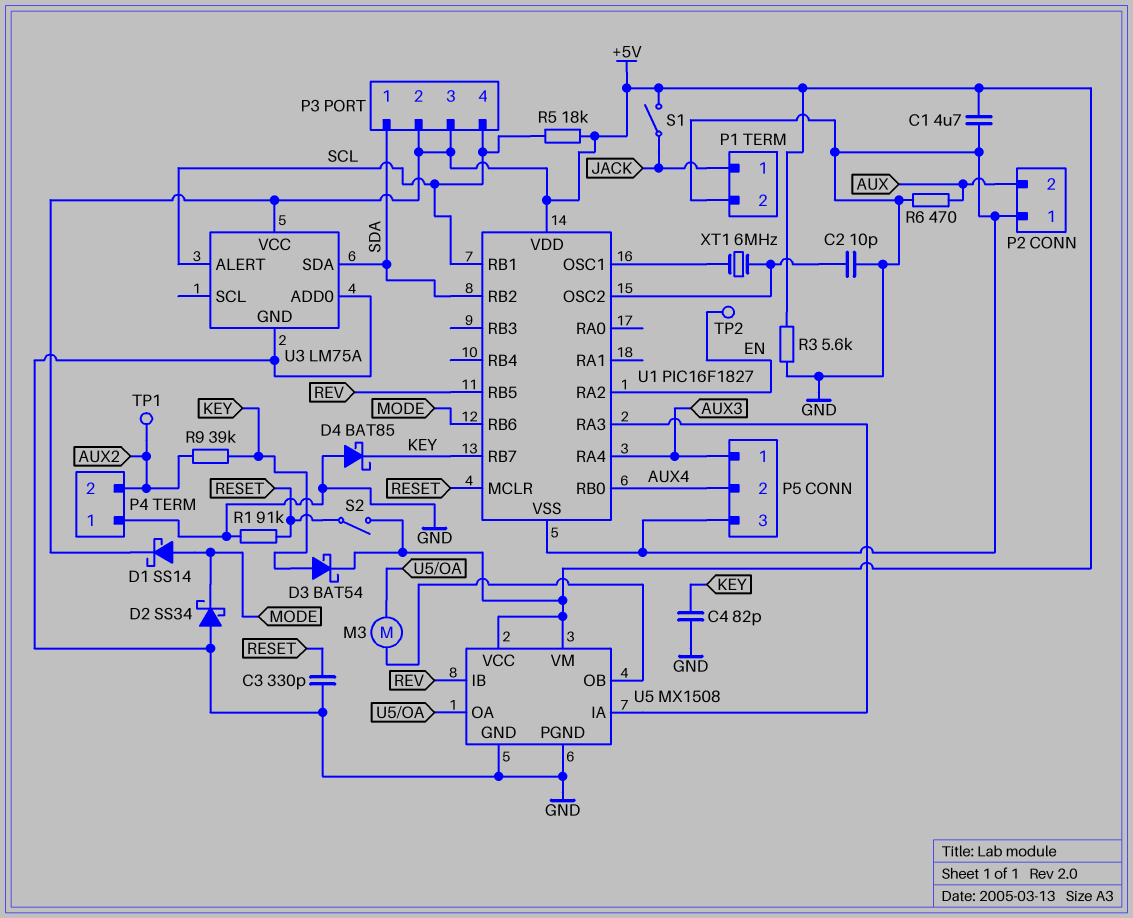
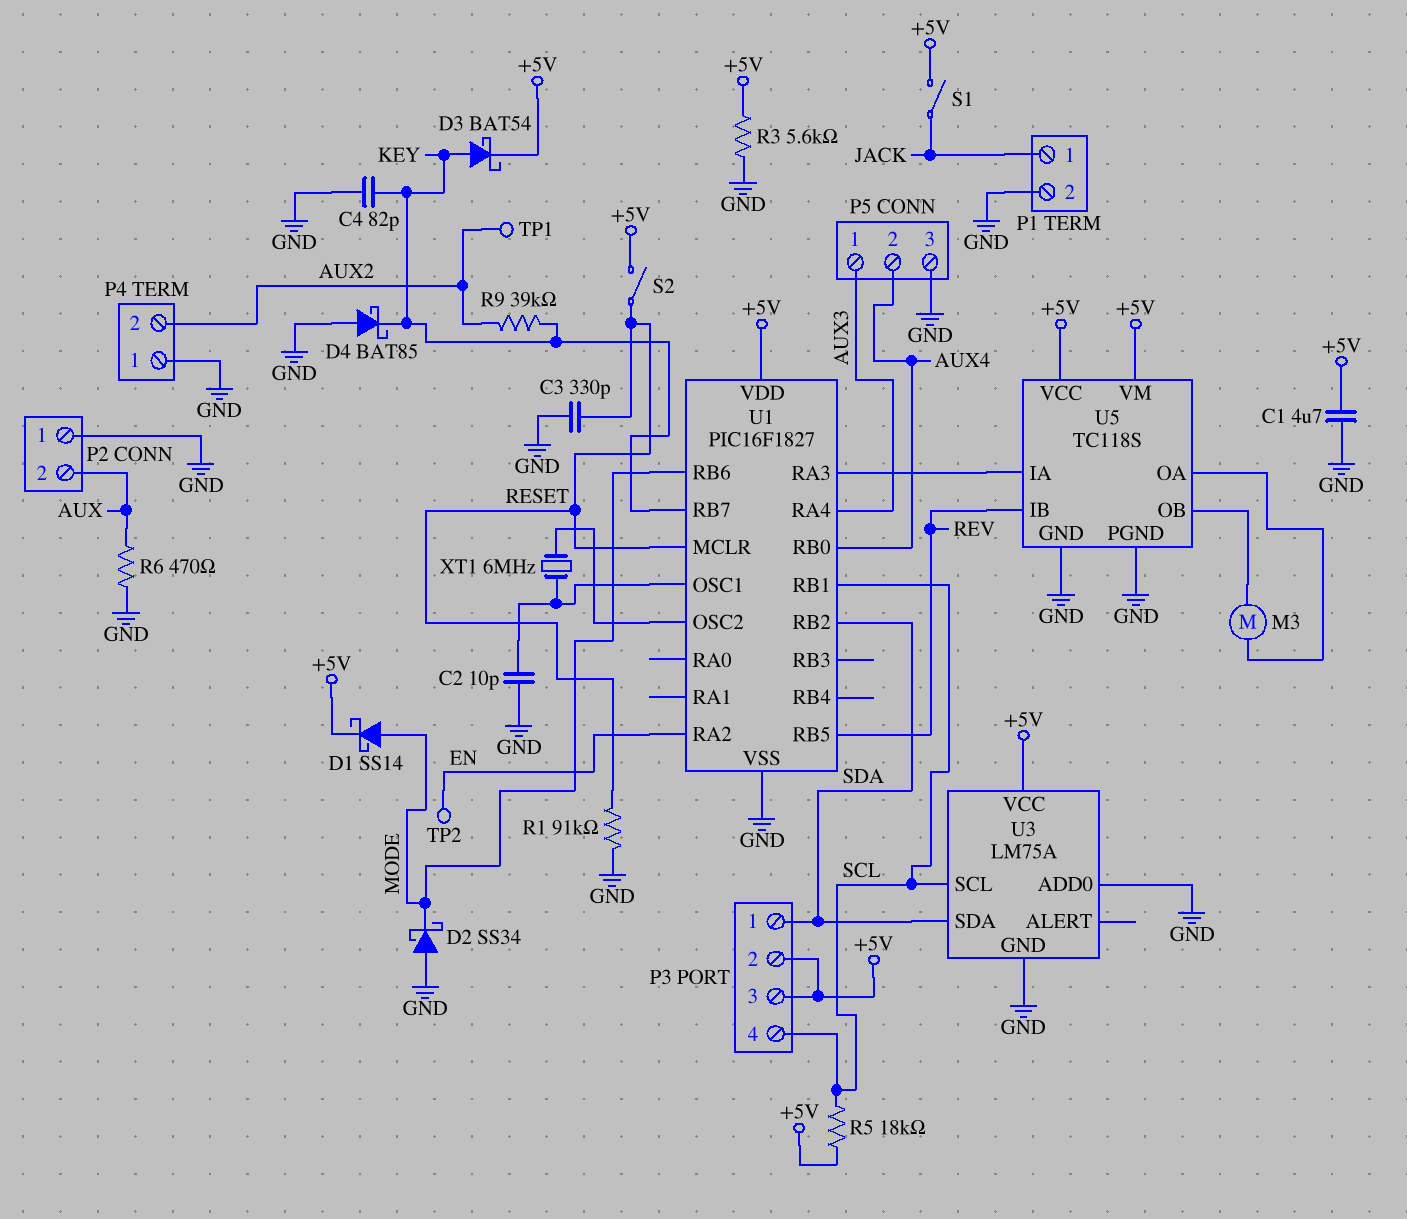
C2: 10pF (GND, U1/OSC2) -> 10pF (GND, U1/OSC1)
U3 pin ALERT: SCL -> none
U3 pin SCL: none -> SCL
U5: MX1508 -> TC118S

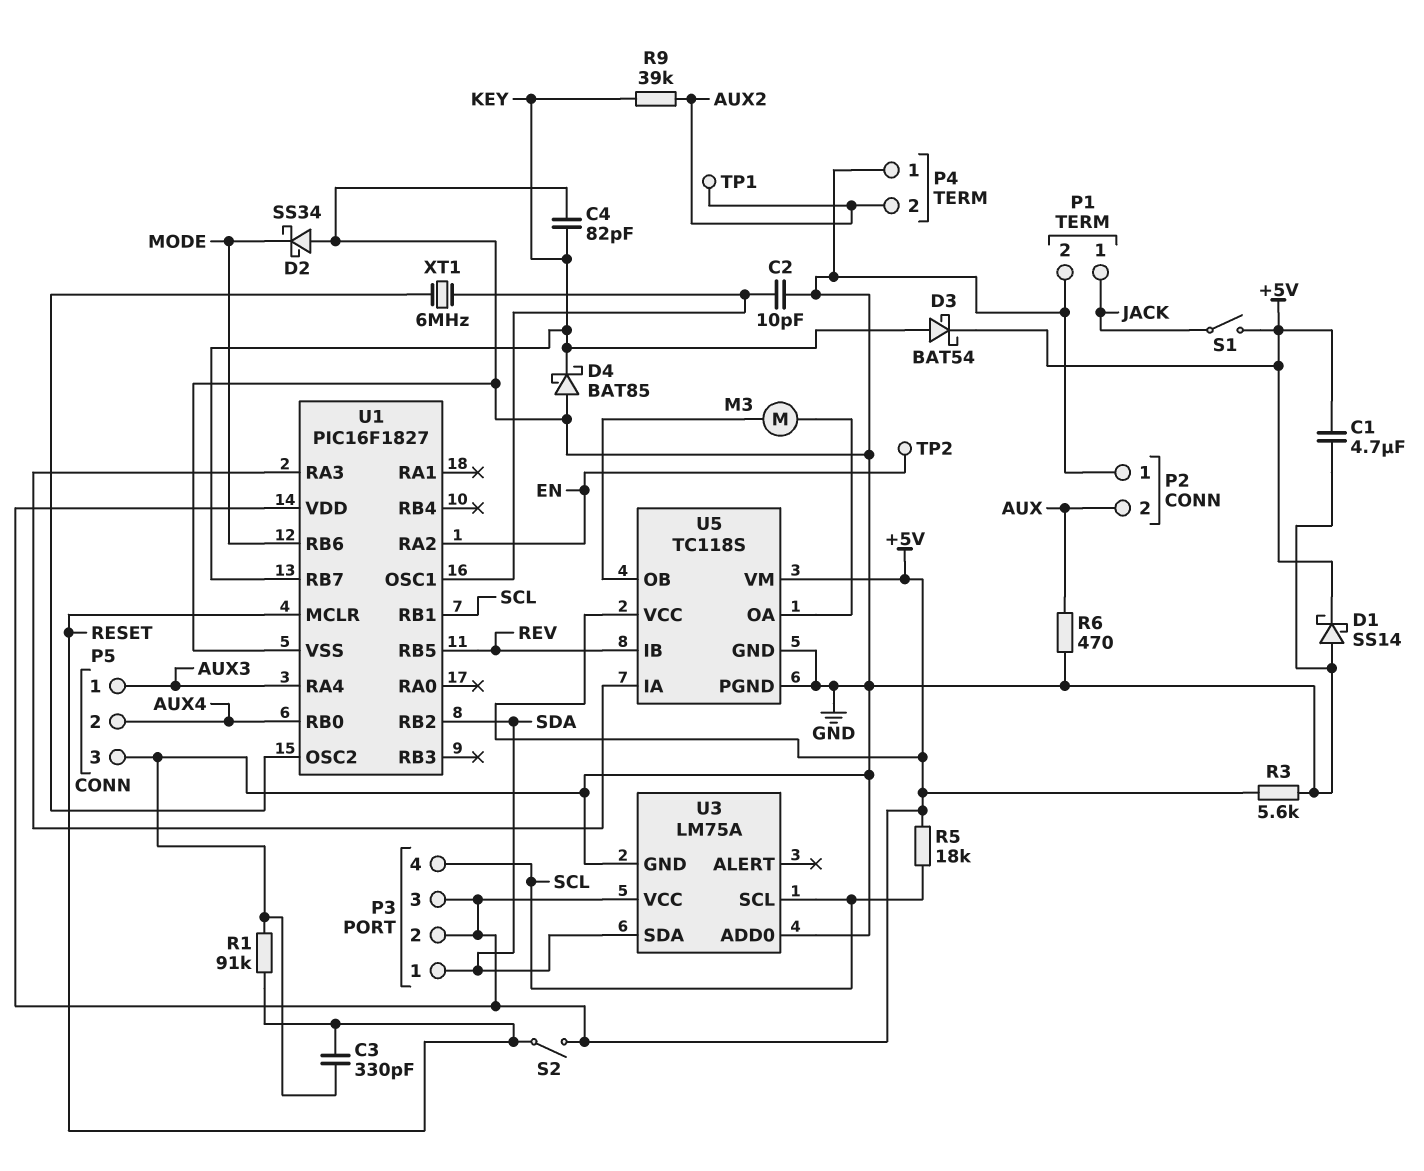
D1: schottky SS14 (A MODE, K +5V) -> schottky SS14 (A GND, K +5V)

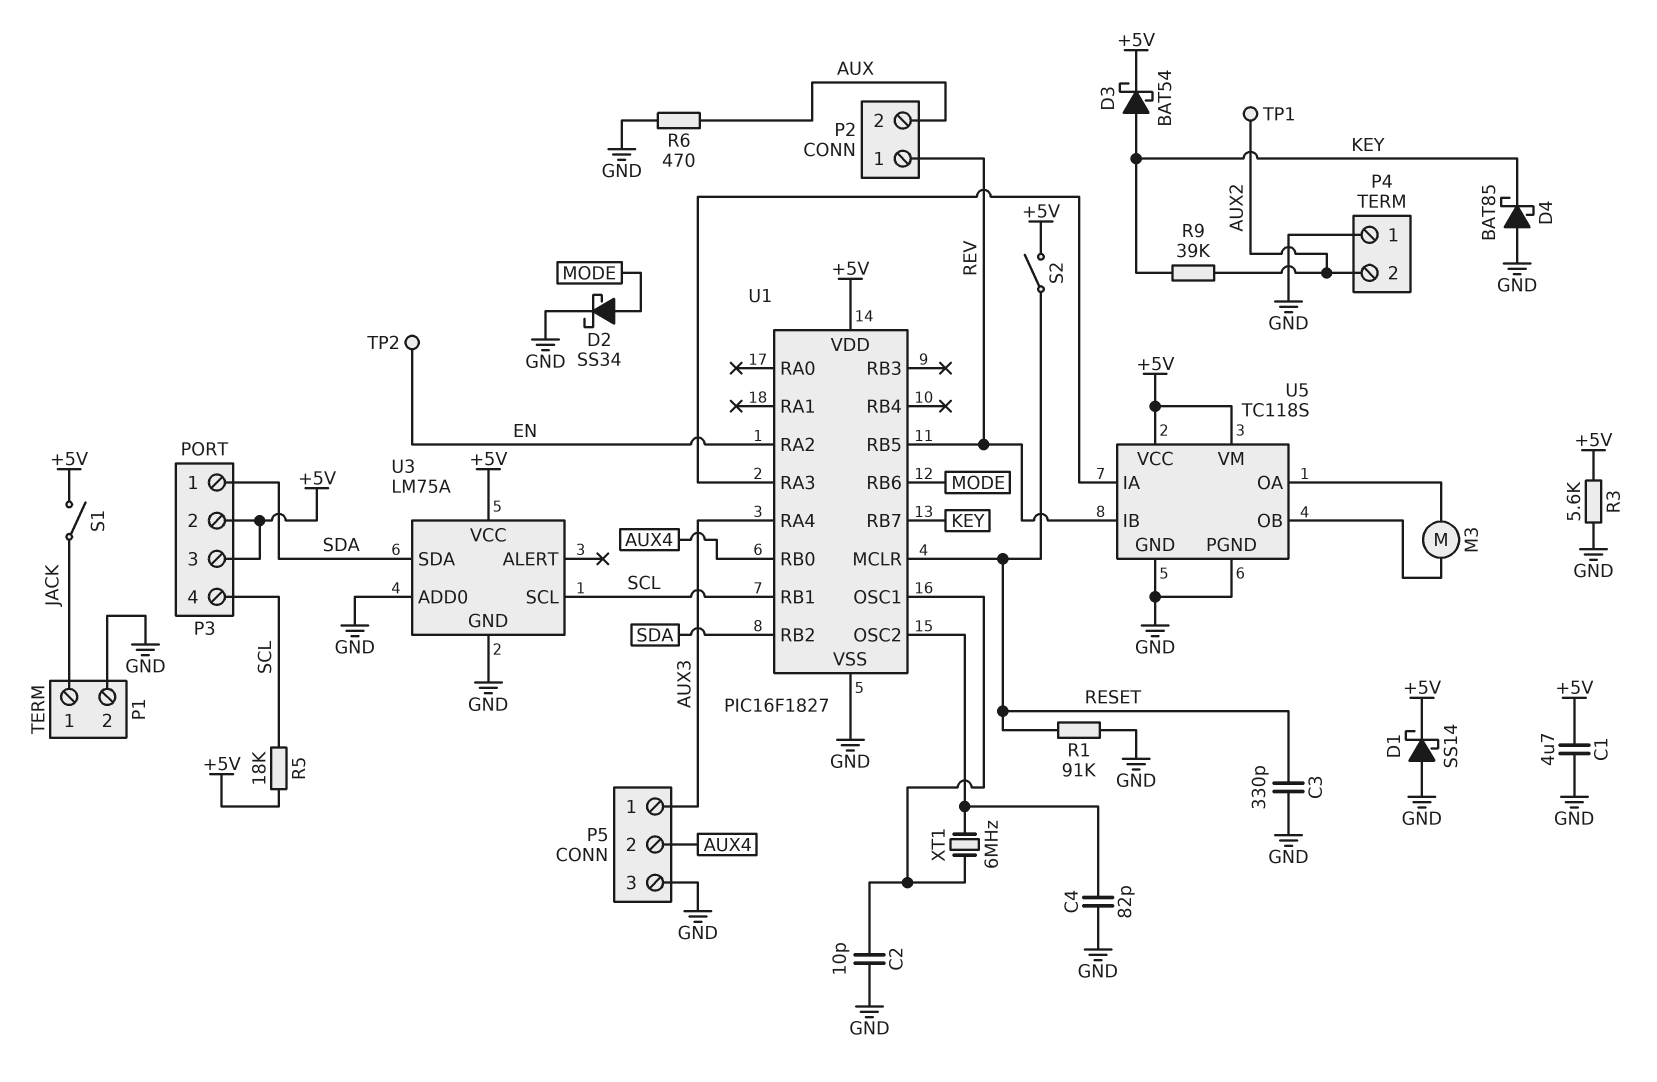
C4: 82pF (GND, KEY) -> 82pF (GND, U1/OSC2)
D2: schottky SS34 (A GND, K MODE) -> schottky SS34 (A MODE, K GND)
P2 pin 1: GND -> REV

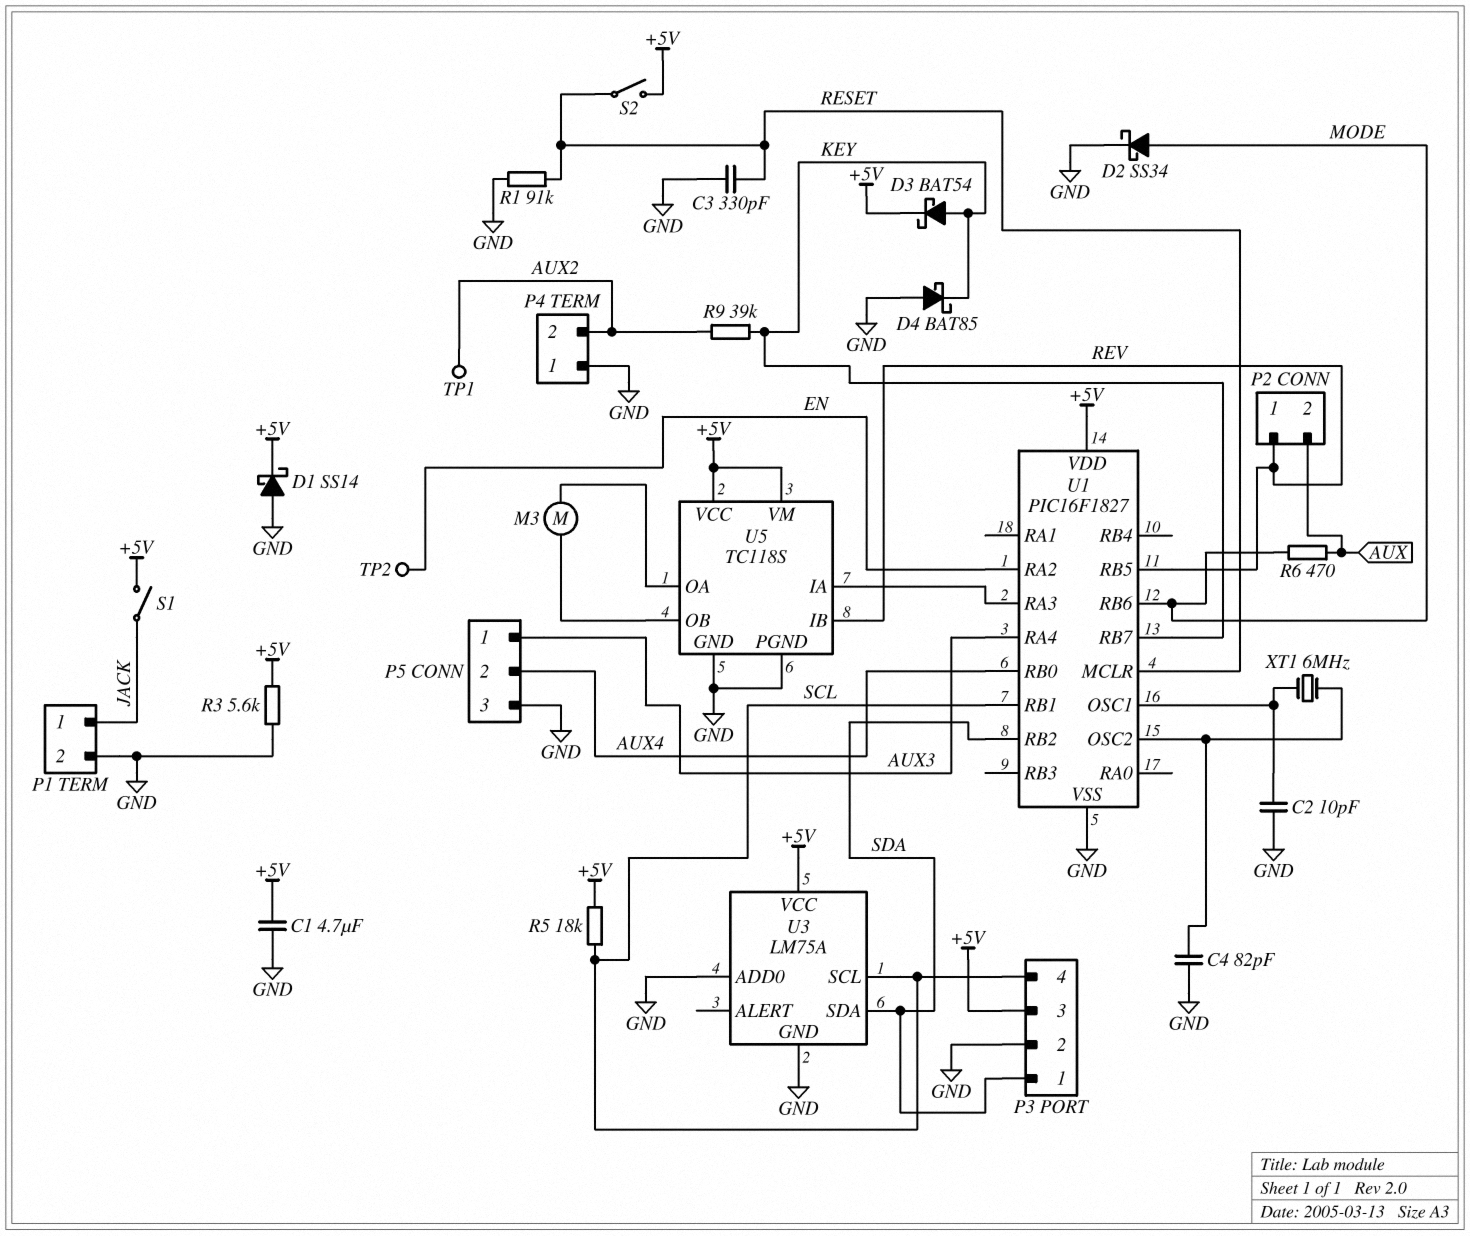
P3 pin 2: +5V -> GND
R6: 470 (AUX, GND) -> 470 (AUX, MODE)

